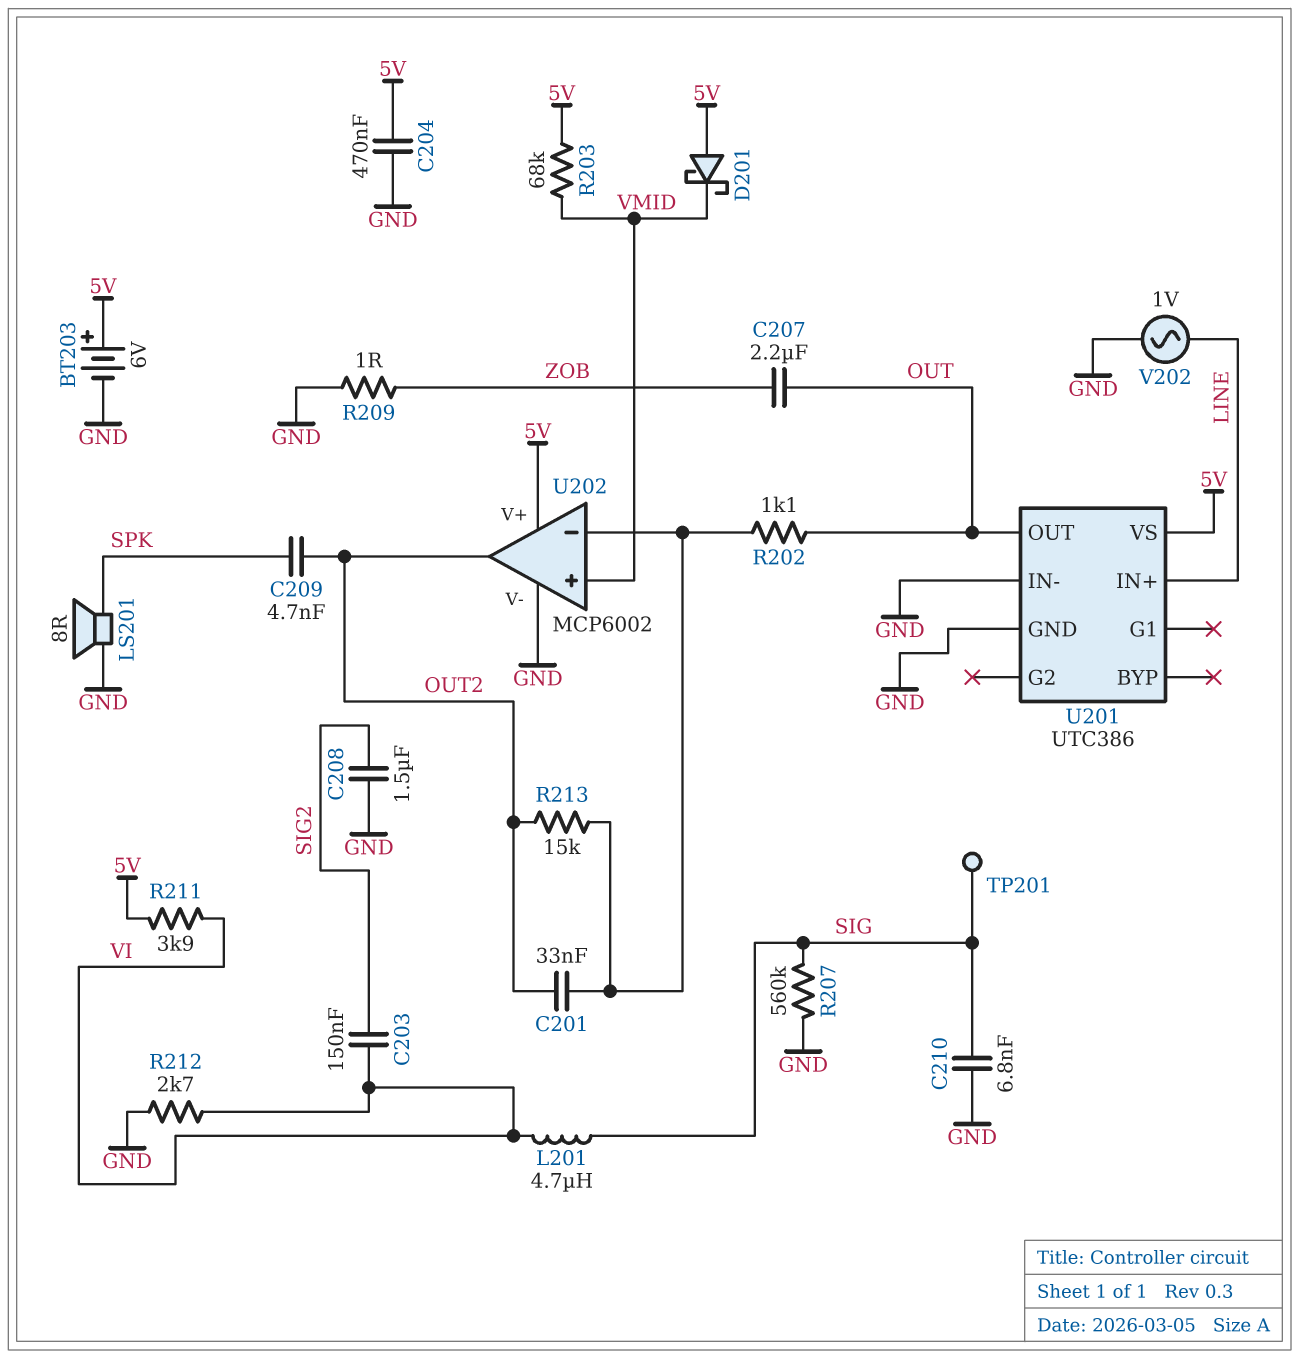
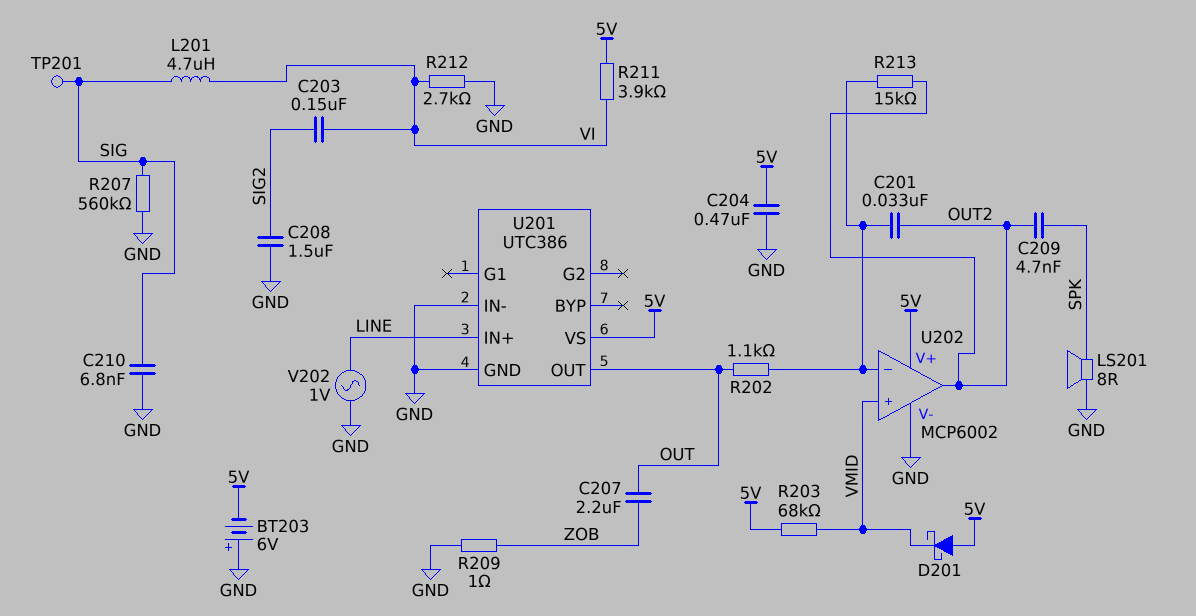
BT203: 6V (plus 5V, minus GND) -> 6V (plus GND, minus 5V)

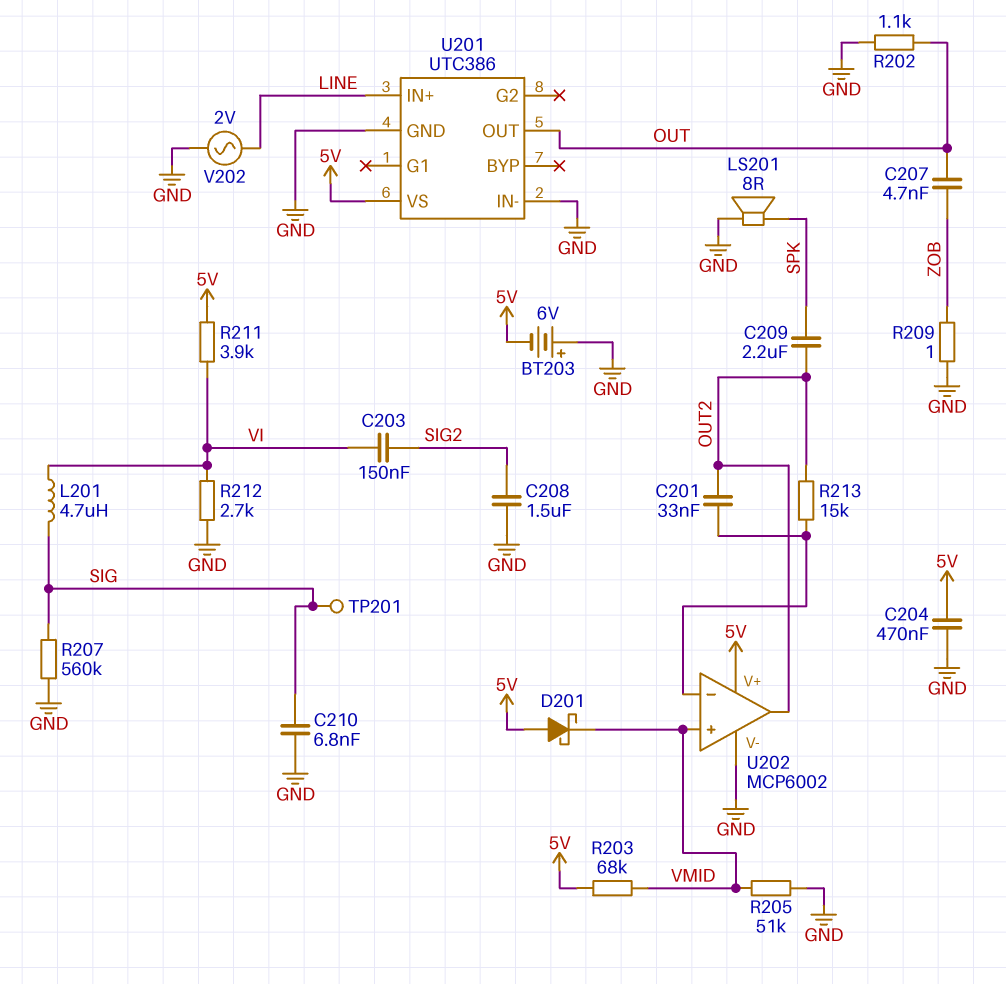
C207: 2.2uF (OUT, ZOB) -> 4.7nF (OUT, ZOB)
C209: 4.7nF (OUT2, SPK) -> 2.2uF (OUT2, SPK)
R202: 1.1k (OUT, U202/in-) -> 1.1k (GND, OUT)
R205: none -> 51k (GND, VMID)
V202: AC 1V (GND, LINE) -> AC 2V (GND, LINE)

